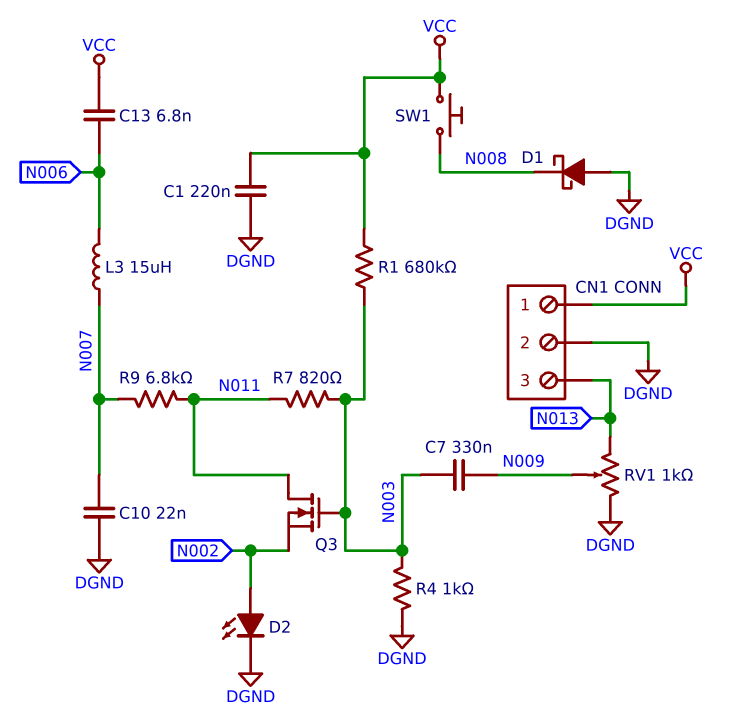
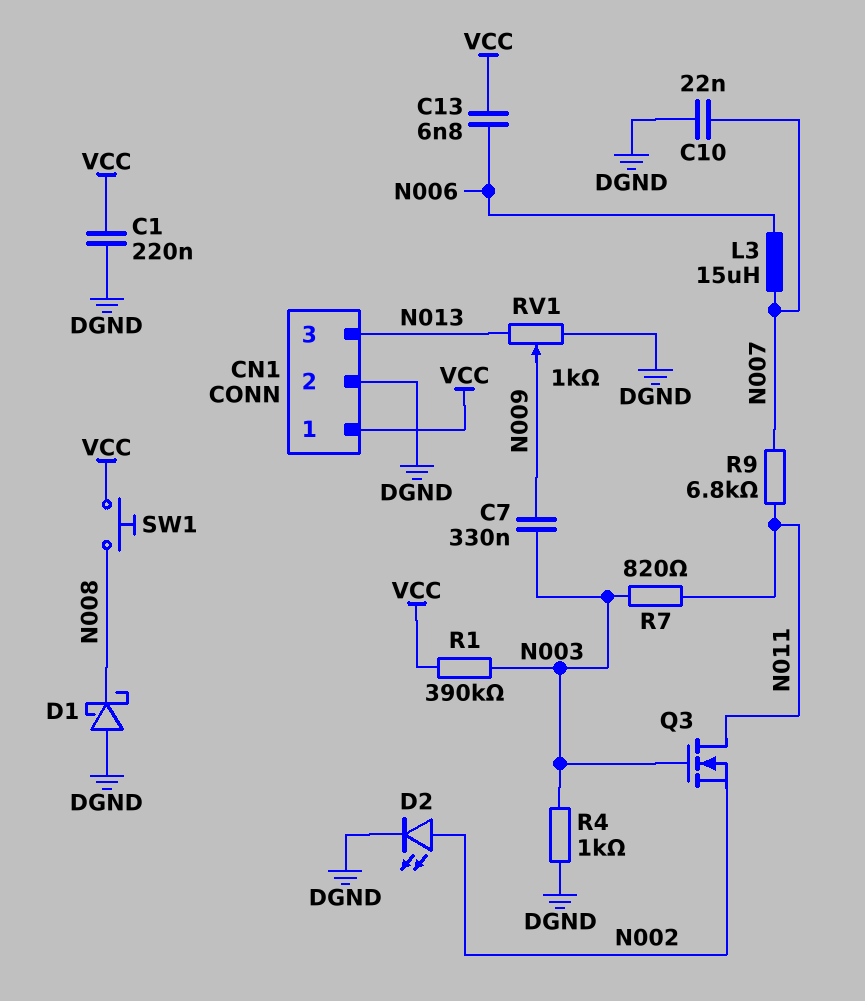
R1: 680k (N003, VCC) -> 390k (N003, VCC)

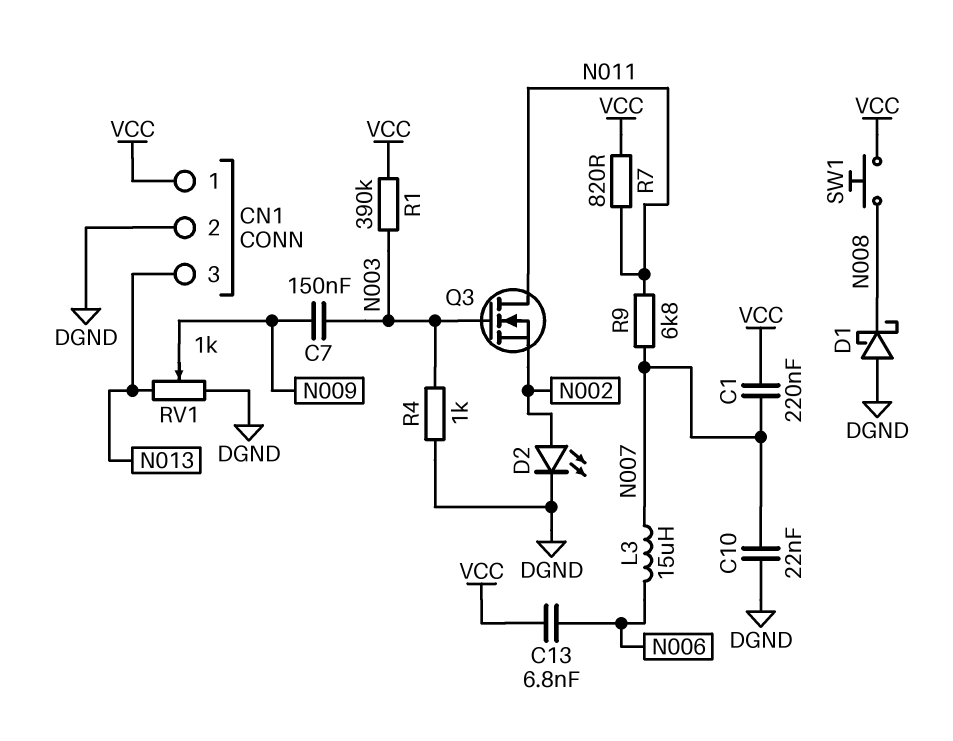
C1: 220nF (DGND, VCC) -> 220nF (N007, VCC)
C7: 330nF (N003, N009) -> 150nF (N003, N009)
R7: 820 (N003, N011) -> 820 (N011, VCC)

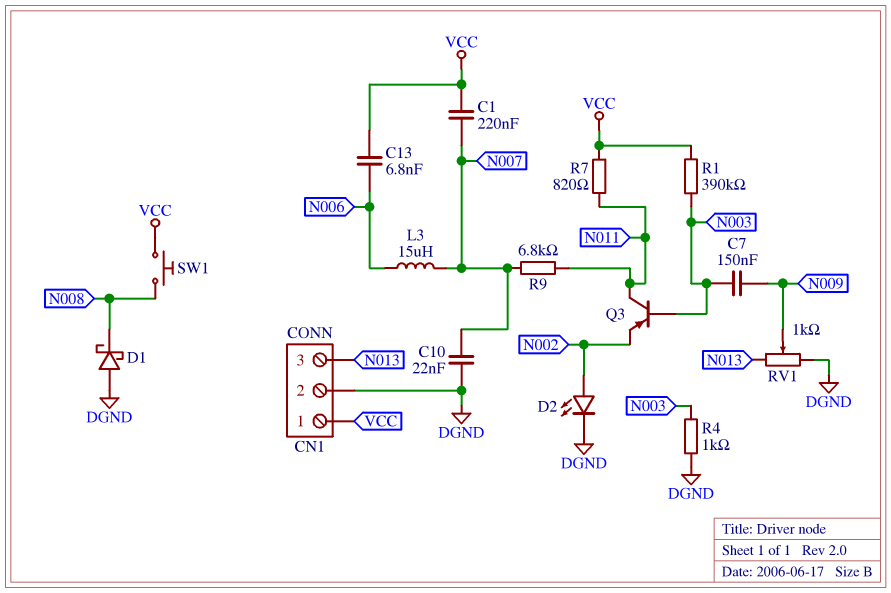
Q3: NMOS (G N003, D N011, S N002) -> PNP (B N003, C N011, E N002)

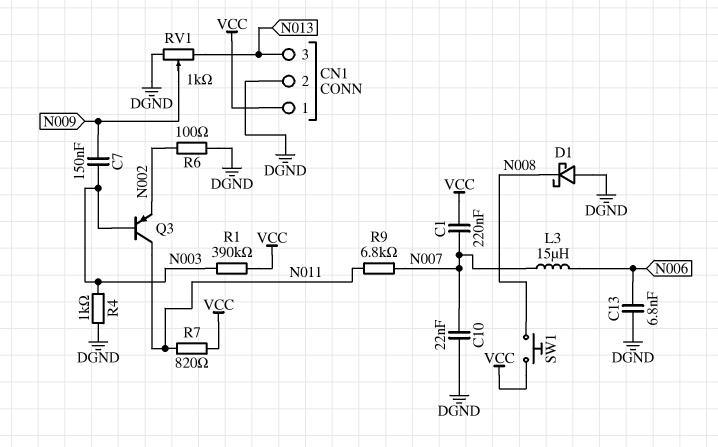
C13: 6.8nF (N006, VCC) -> 6.8nF (DGND, N006)
D2: LED (A N002, K DGND) -> none
R6: none -> 100 (DGND, N002)

